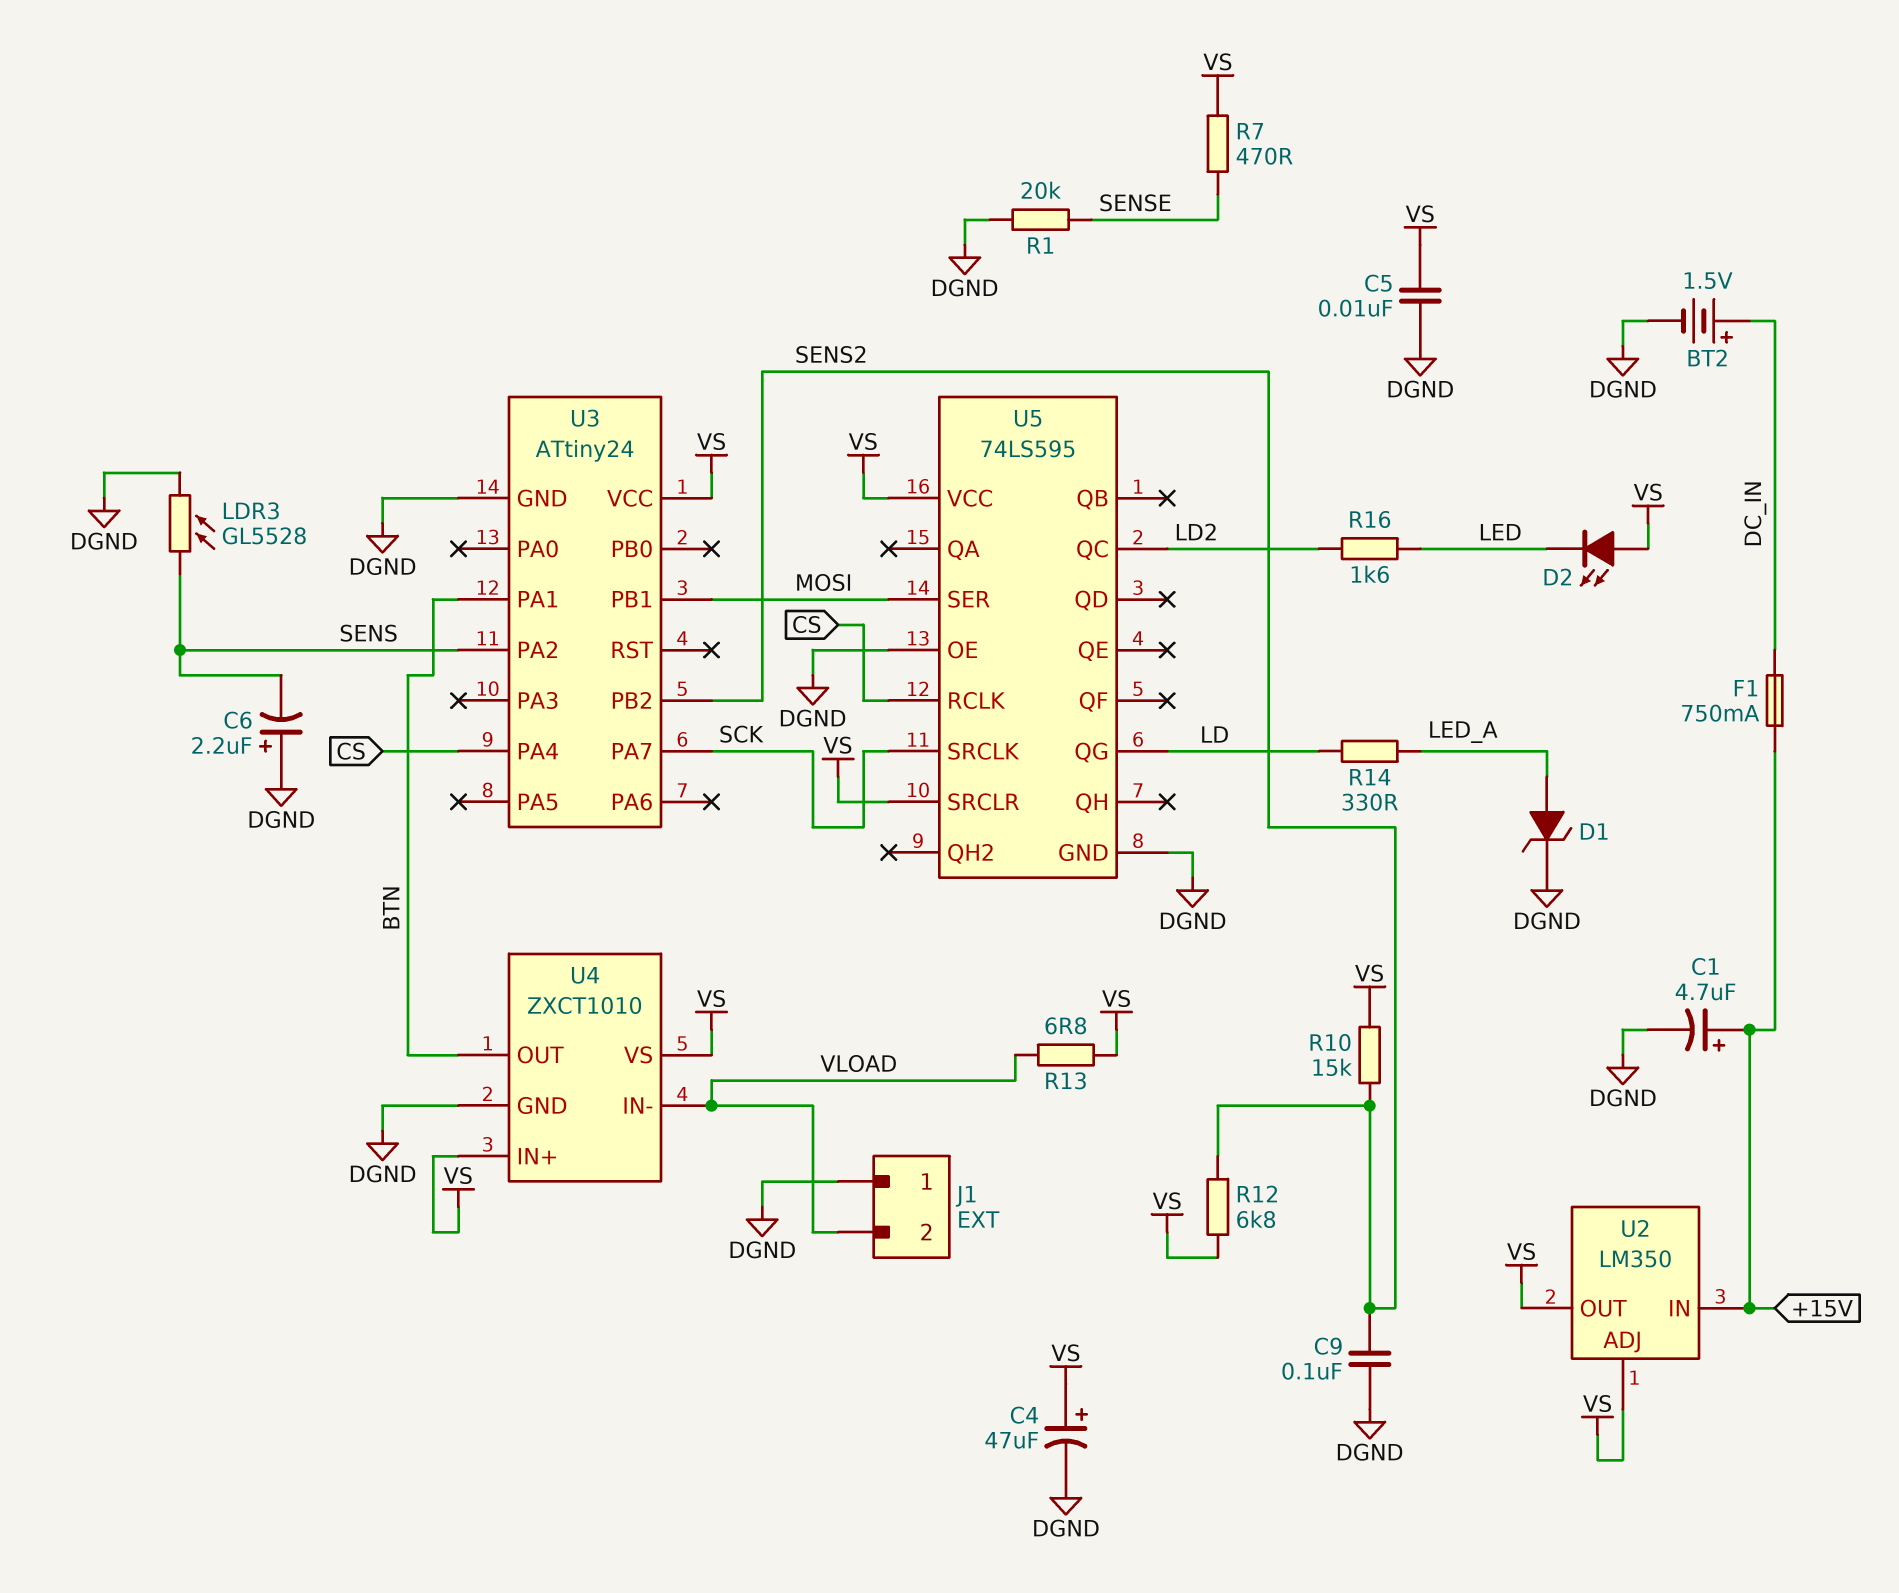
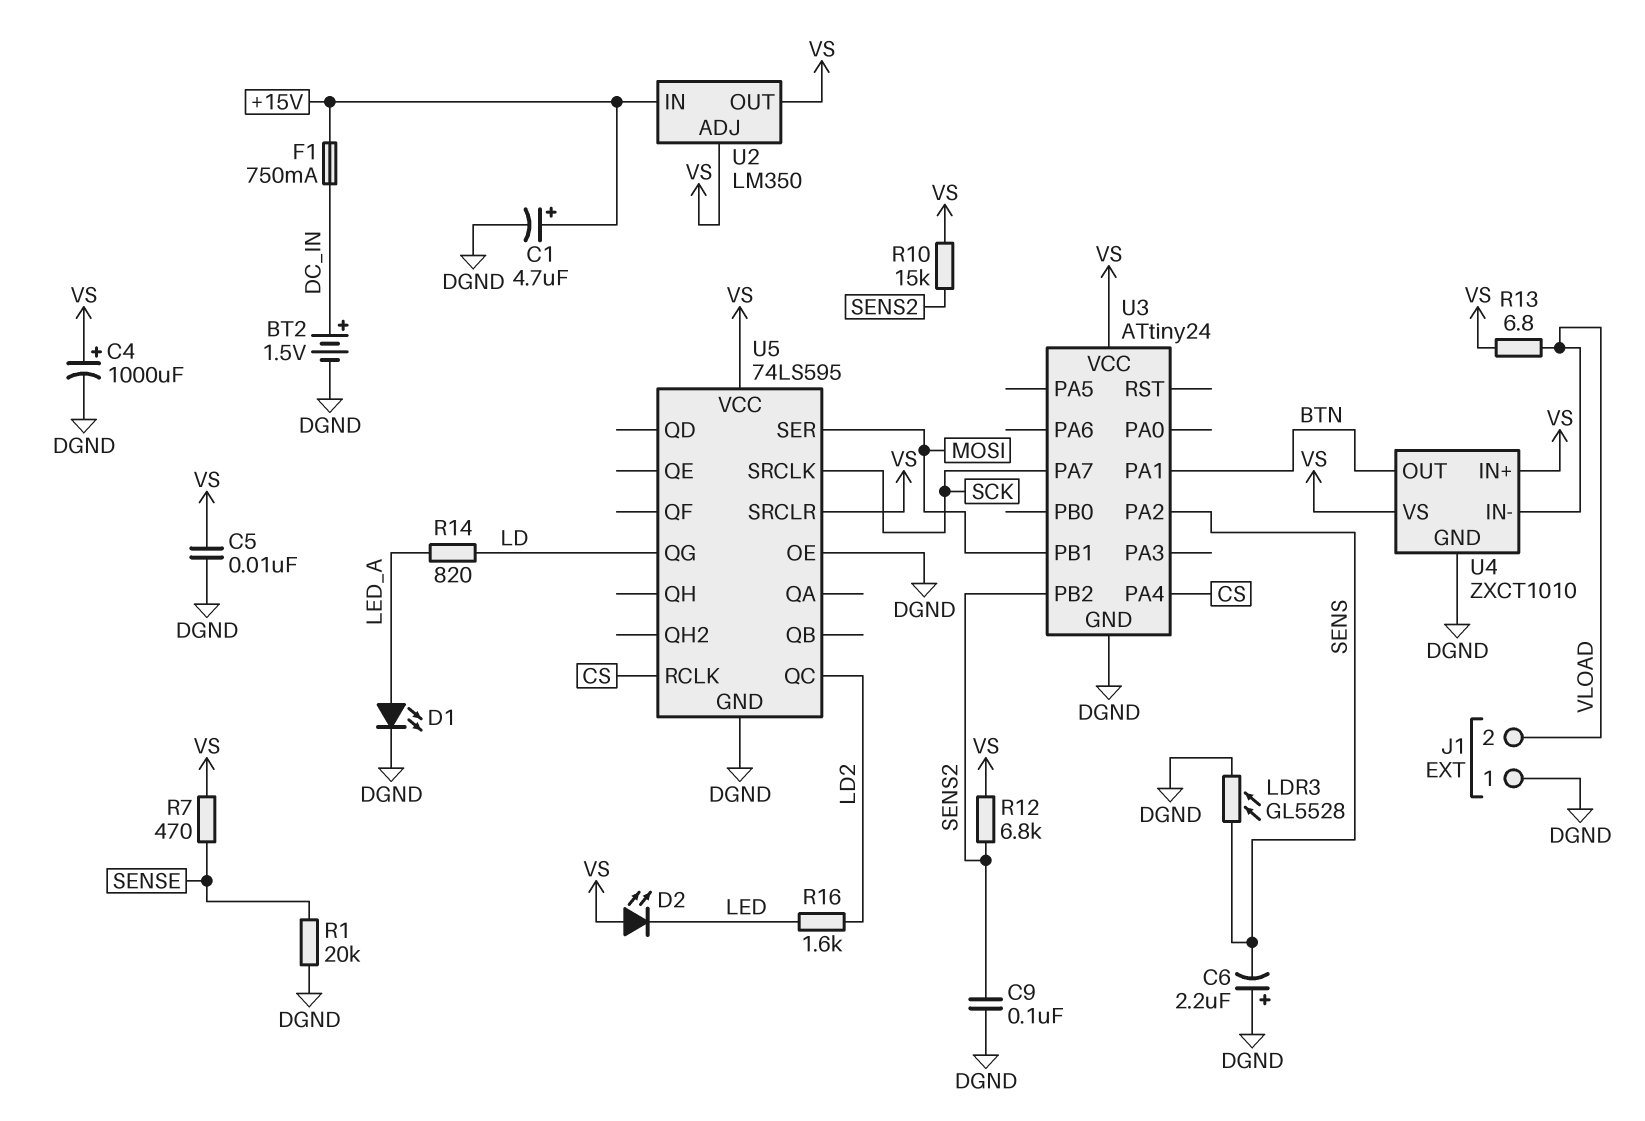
C4: 47uF (plus VS, minus DGND) -> 1000uF (plus VS, minus DGND)
D1: zener (A LED_A, K DGND) -> LED (A LED_A, K DGND)
R14: 330 (LD, LED_A) -> 820 (LD, LED_A)

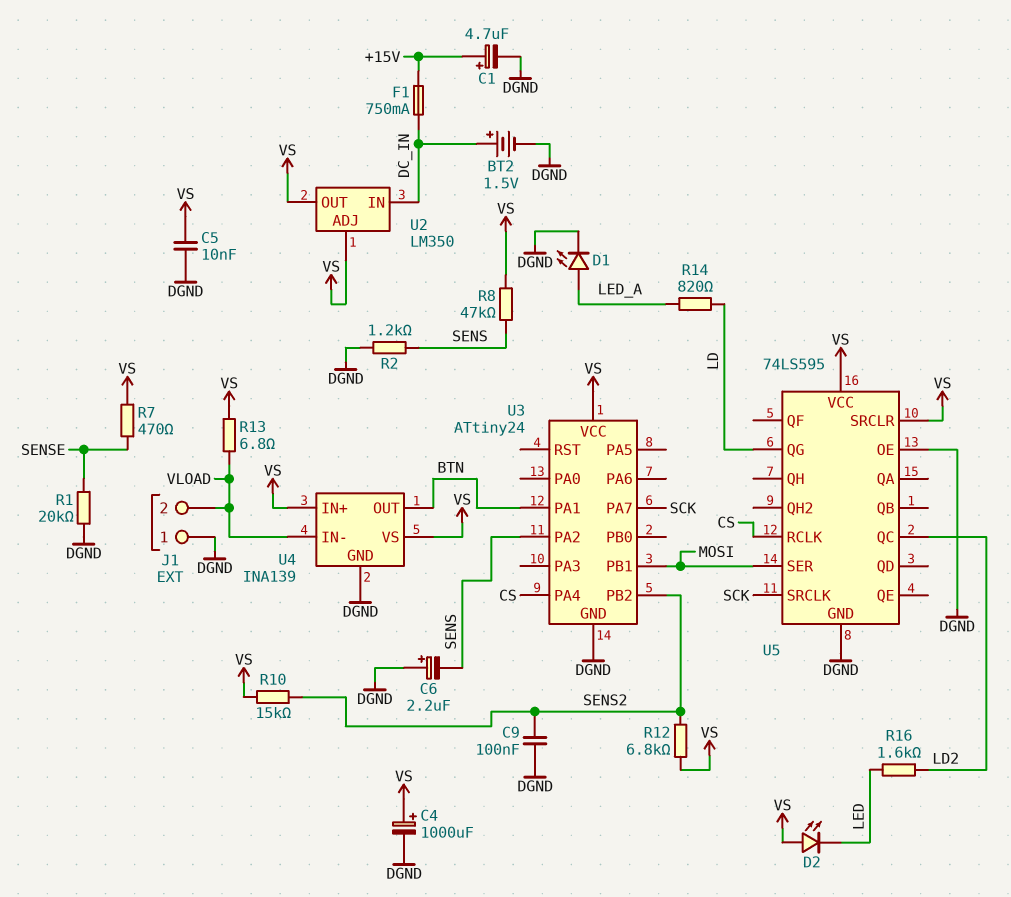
LDR3: GL5528 (DGND, SENS) -> none
R2: none -> 1.2k (DGND, SENS)
R8: none -> 47k (SENS, VS)
U2 pin IN: +15V -> DC_IN
U4: ZXCT1010 -> INA139

